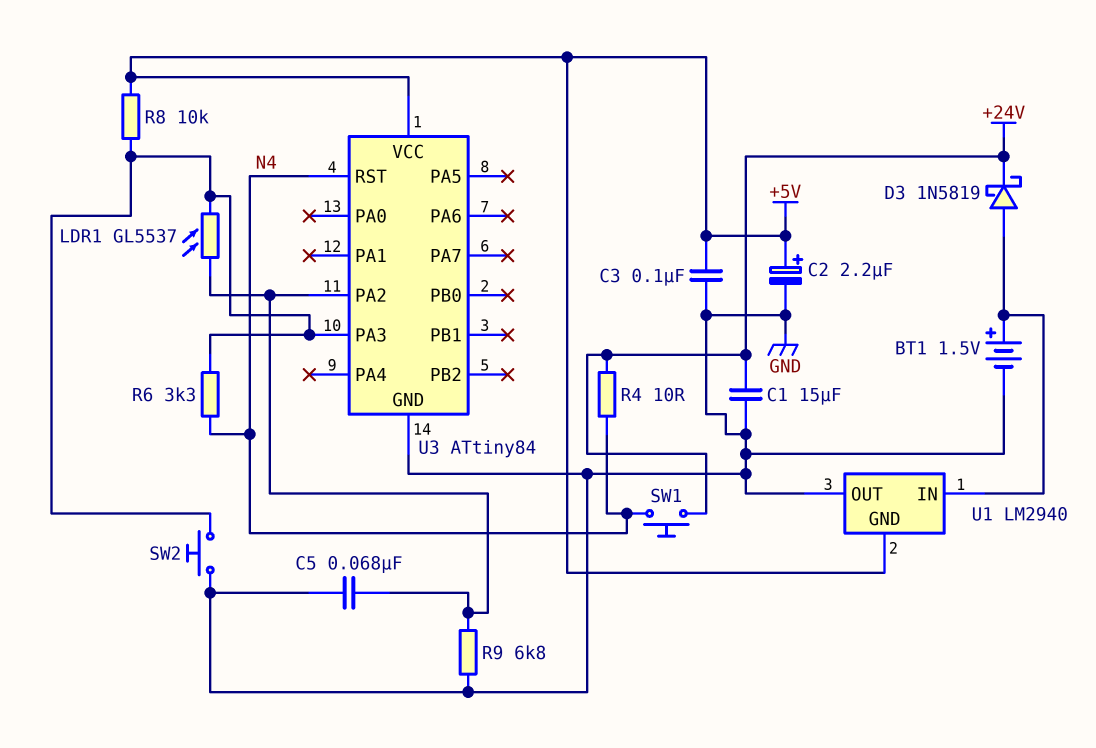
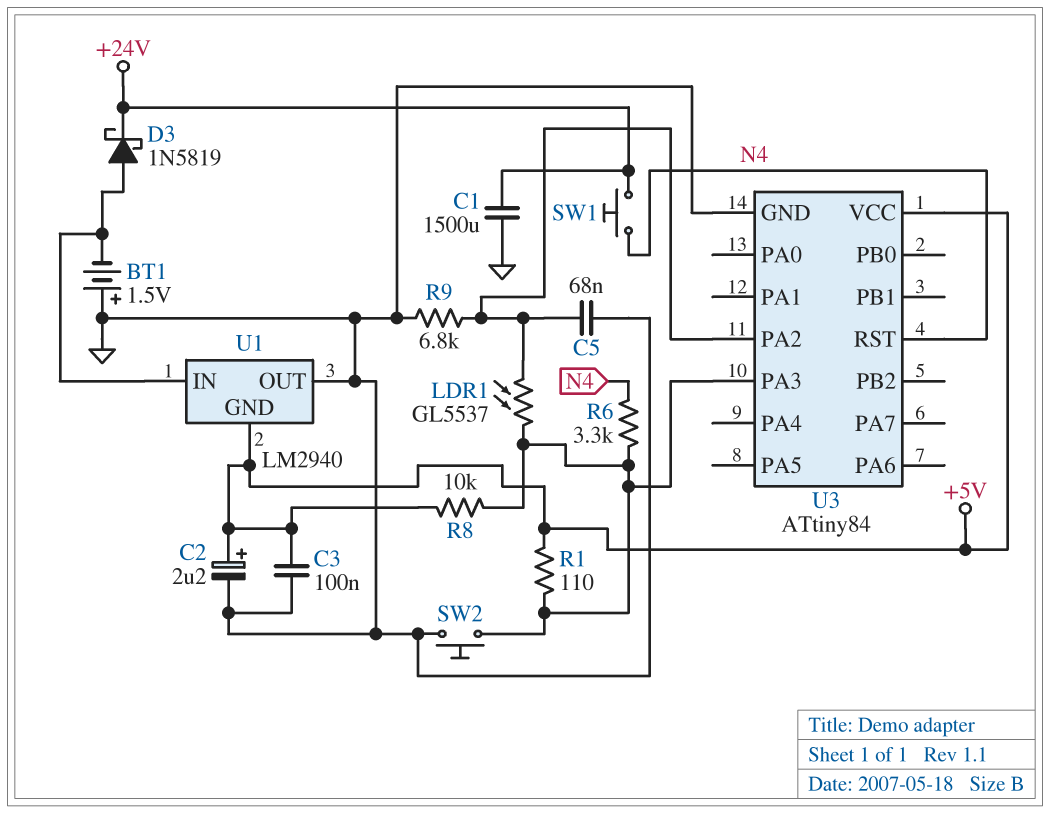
BT1: 1.5V (plus U1/IN, minus GND) -> 1.5V (plus GND, minus U1/IN)
C1: 15uF (+24V, GND) -> 1500uF (+24V, GND)
R1: none -> 110 (+5V, U3/PA3)
R4: 10 (+24V, N4) -> none

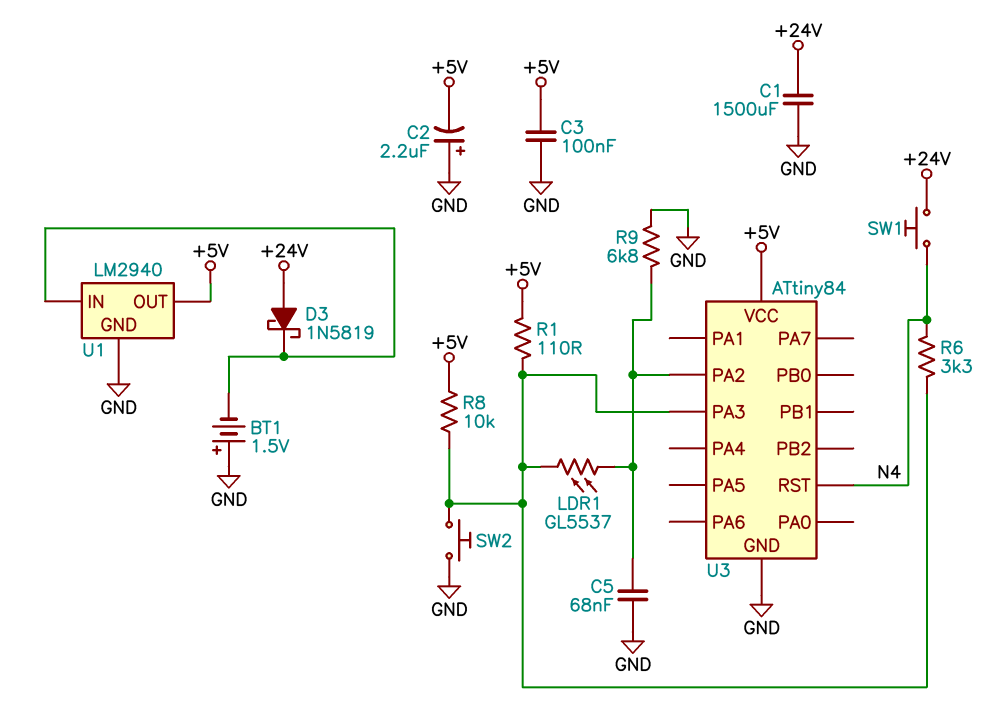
C2: 2.2uF (plus +5V, minus GND) -> 2.2uF (plus GND, minus +5V)
D3: schottky 1N5819 (A U1/IN, K +24V) -> schottky 1N5819 (A +24V, K U1/IN)
U1 pin GND: +5V -> GND
U1 pin OUT: GND -> +5V

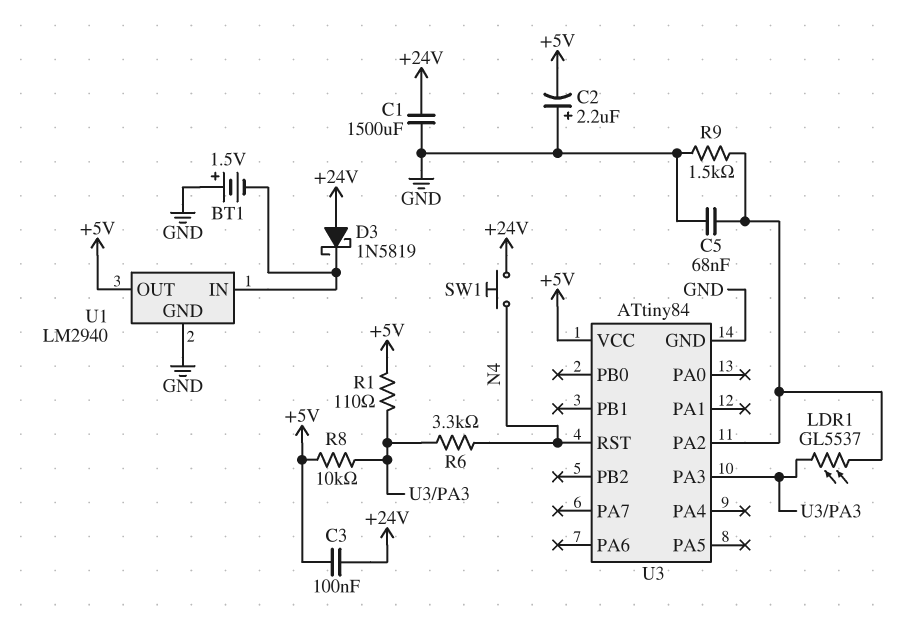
C3: 100nF (+5V, GND) -> 100nF (+5V, +24V)
R9: 6.8k (GND, U3/PA2) -> 1.5k (GND, U3/PA2)
SW2: button (GND, U3/PA3) -> none

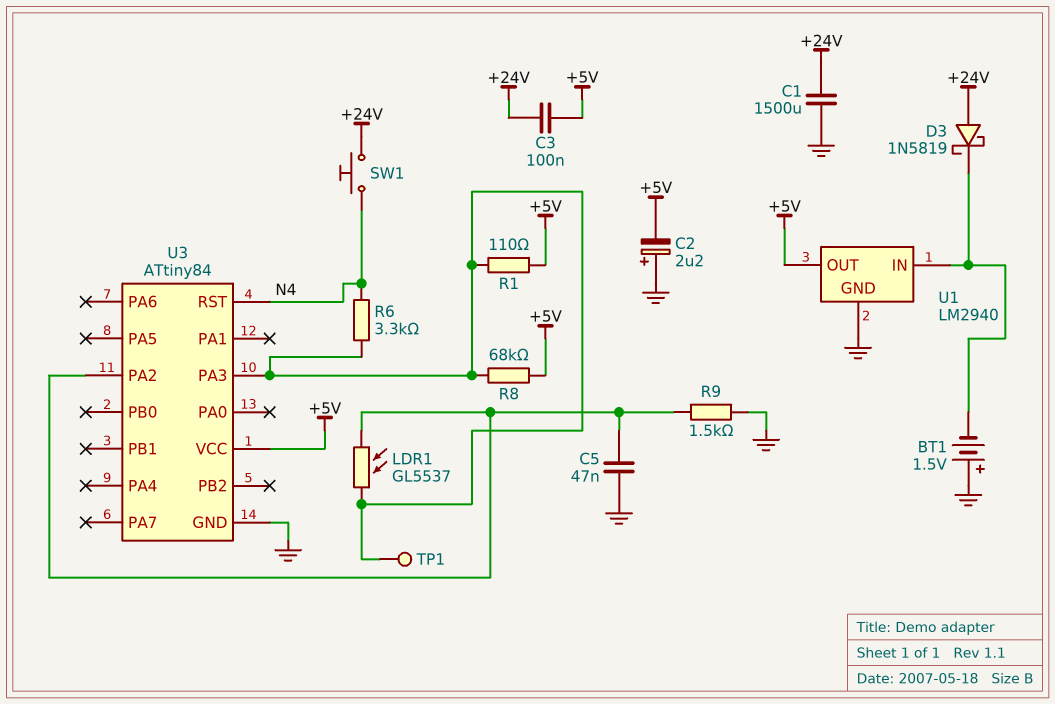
C5: 68nF (GND, U3/PA2) -> 47nF (GND, U3/PA2)
R8: 10k (+5V, U3/PA3) -> 68k (+5V, U3/PA3)
TP1: none -> test point (U3/PA3)

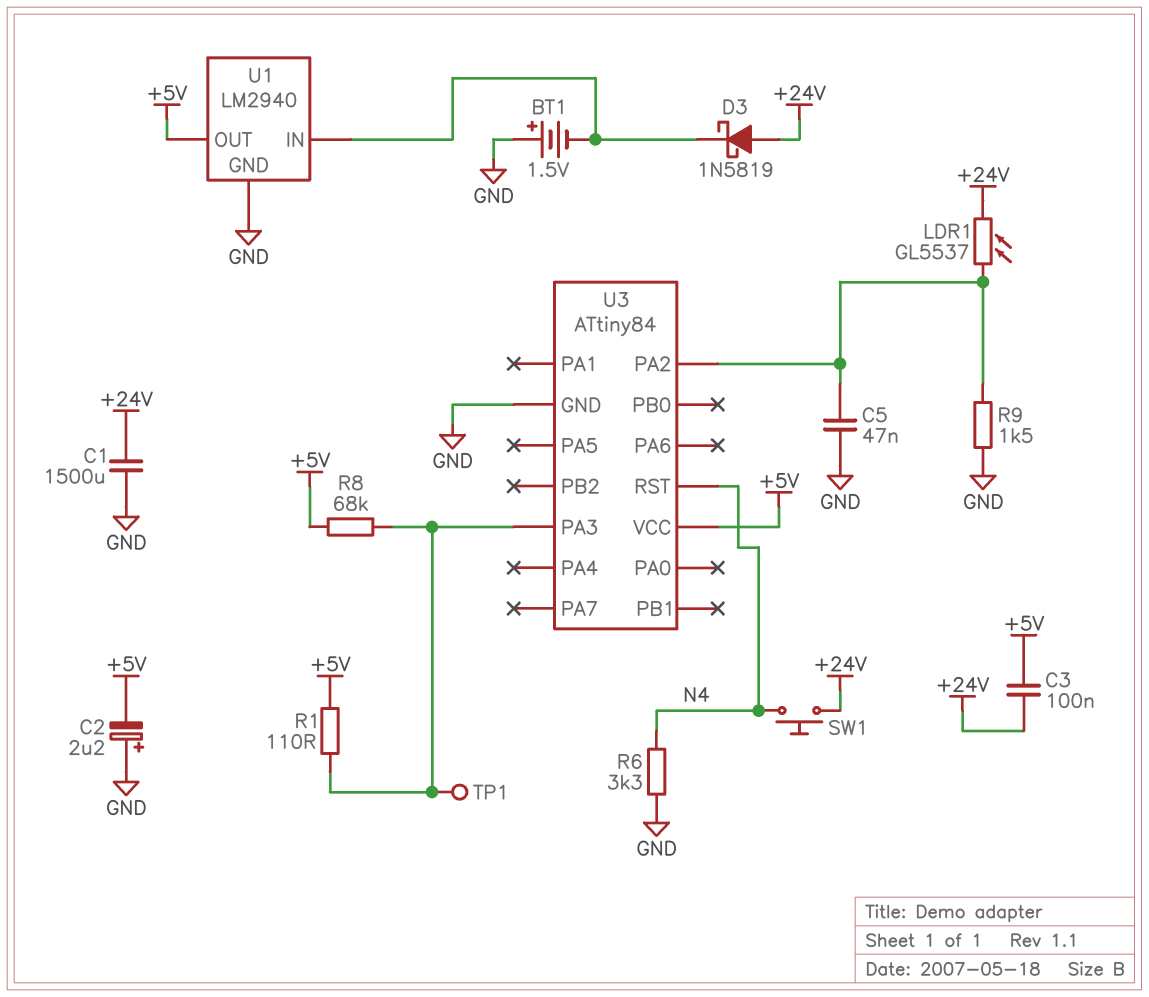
LDR1: GL5537 (U3/PA2, U3/PA3) -> GL5537 (+24V, U3/PA2)
R6: 3.3k (N4, U3/PA3) -> 3.3k (GND, N4)

